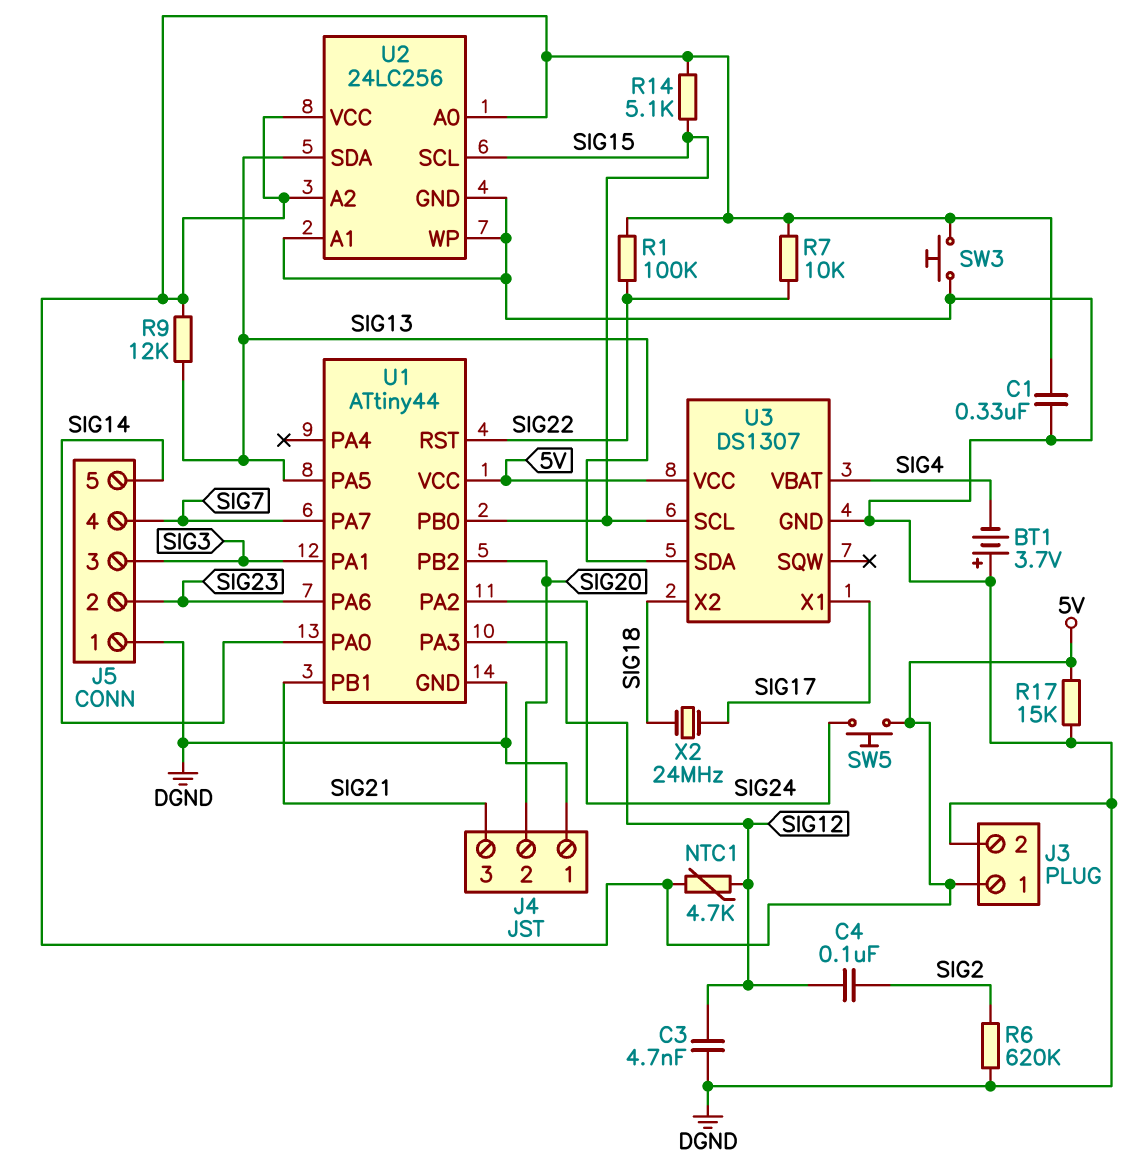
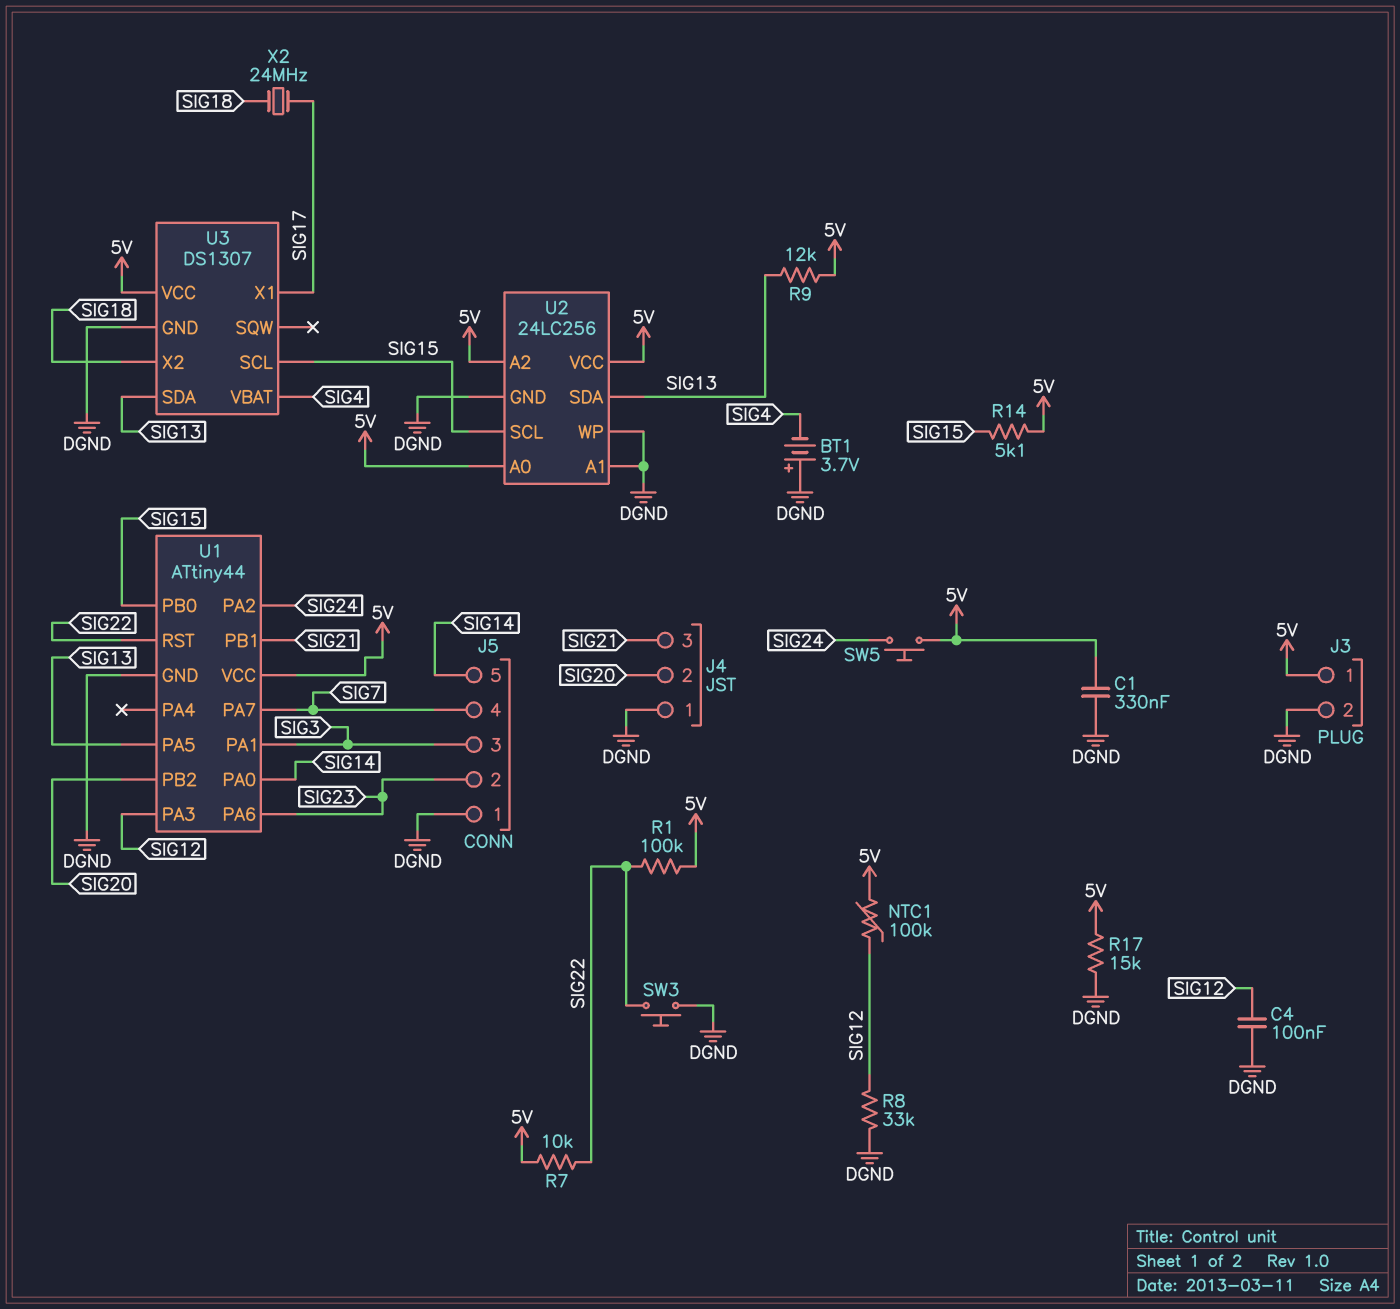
C3: 4.7nF (DGND, SIG12) -> none
C4: 100nF (SIG2, SIG12) -> 100nF (DGND, SIG12)
NTC1: 4.7k (5V, SIG12) -> 100k (5V, SIG12)
R6: 620k (DGND, SIG2) -> none
R8: none -> 33k (DGND, SIG12)
SW3: button (5V, DGND) -> button (DGND, SIG22)

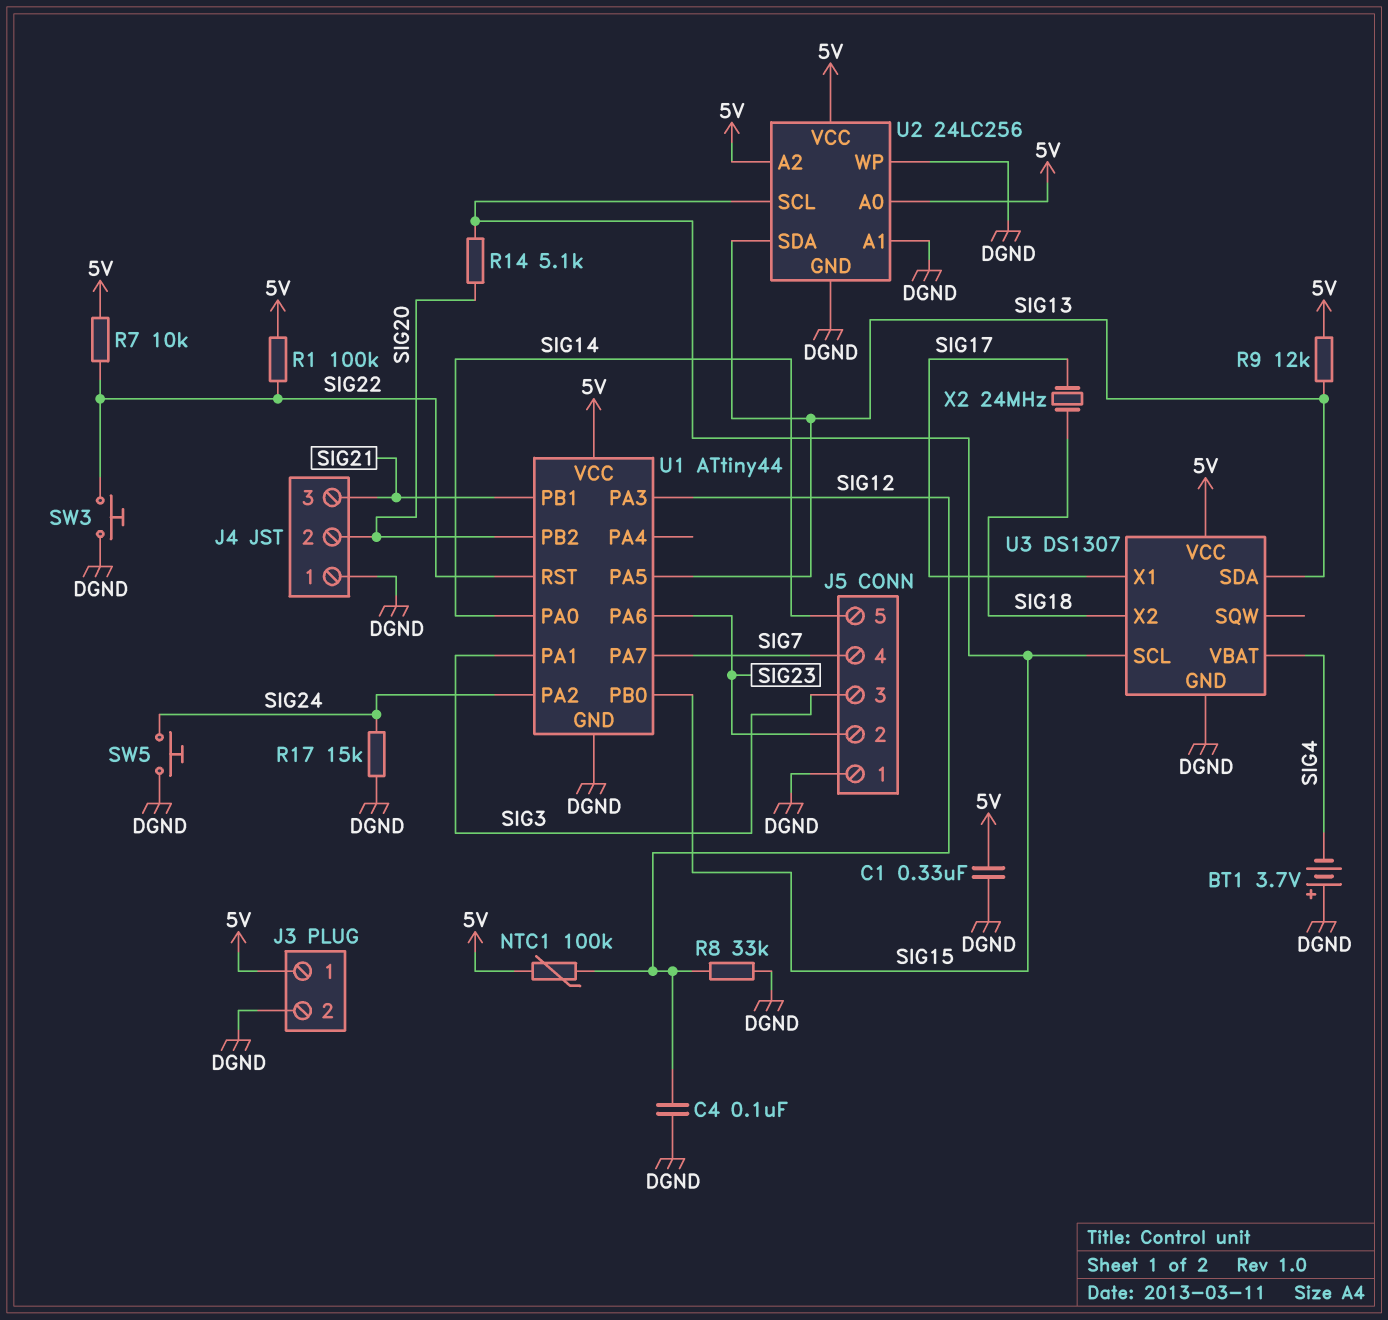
R14: 5.1k (5V, SIG15) -> 5.1k (SIG15, SIG20)
R17: 15k (5V, DGND) -> 15k (DGND, SIG24)
SW5: button (5V, SIG24) -> button (DGND, SIG24)

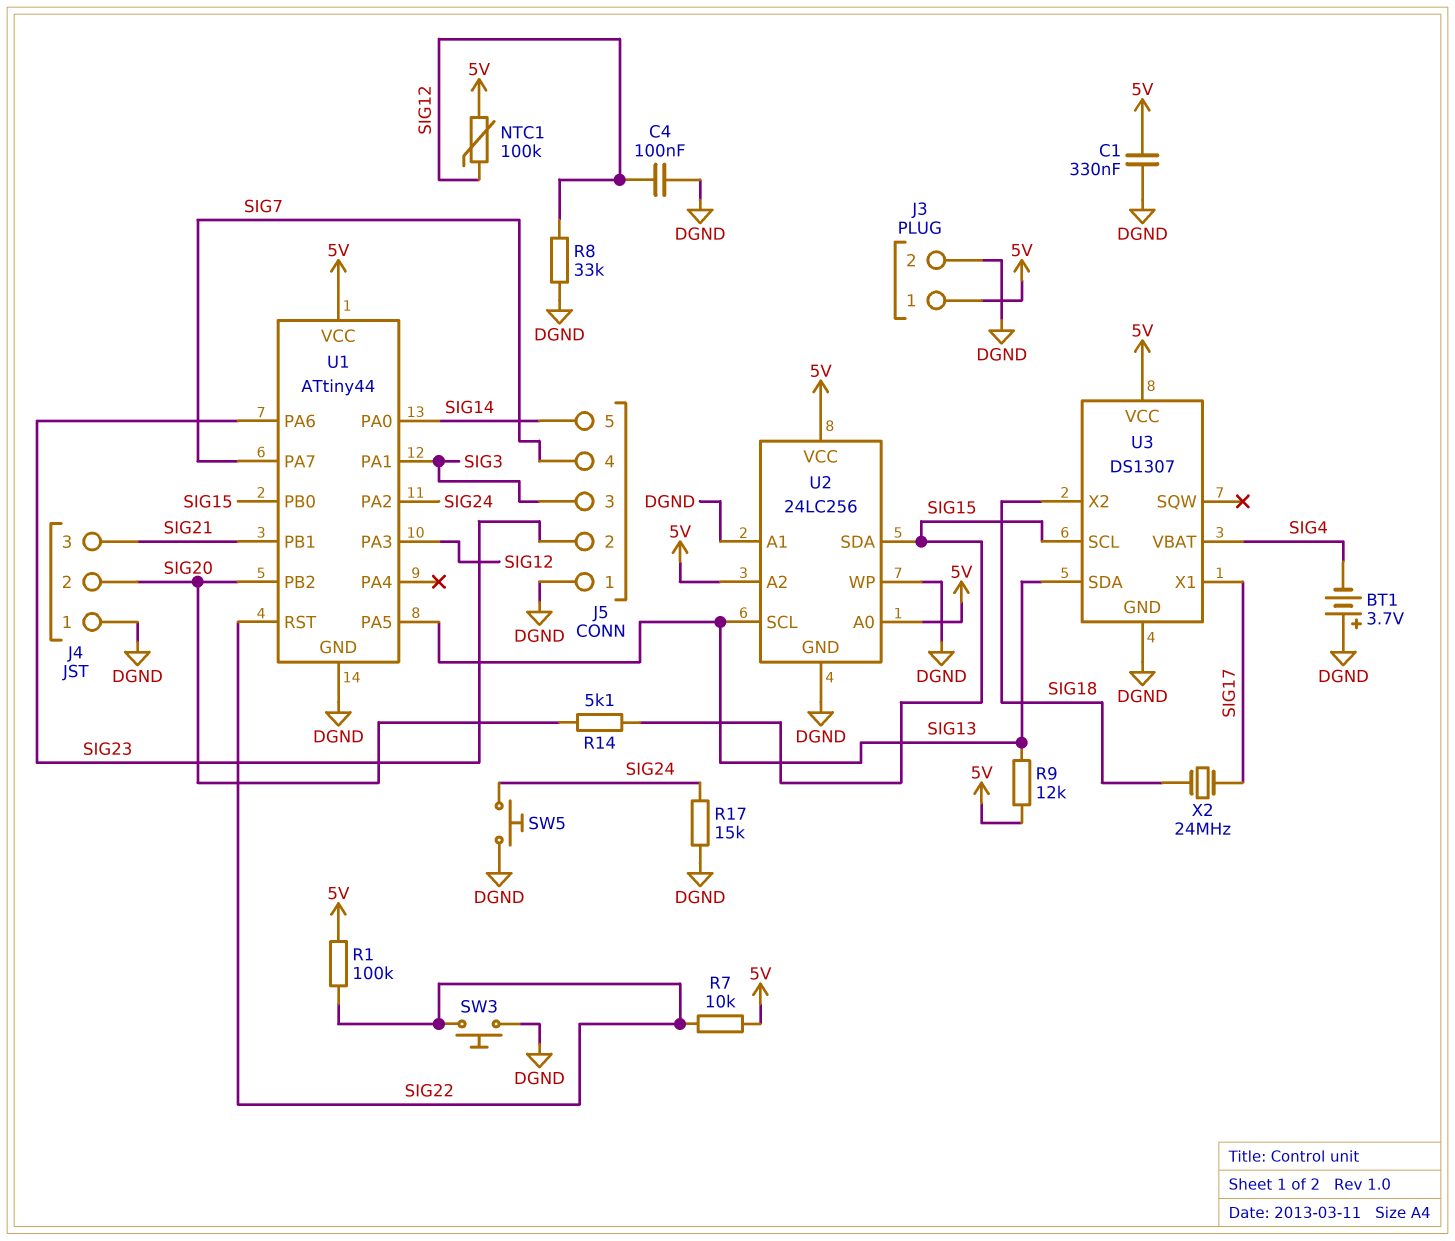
U2 pin SCL: SIG15 -> SIG13
U2 pin SDA: SIG13 -> SIG15

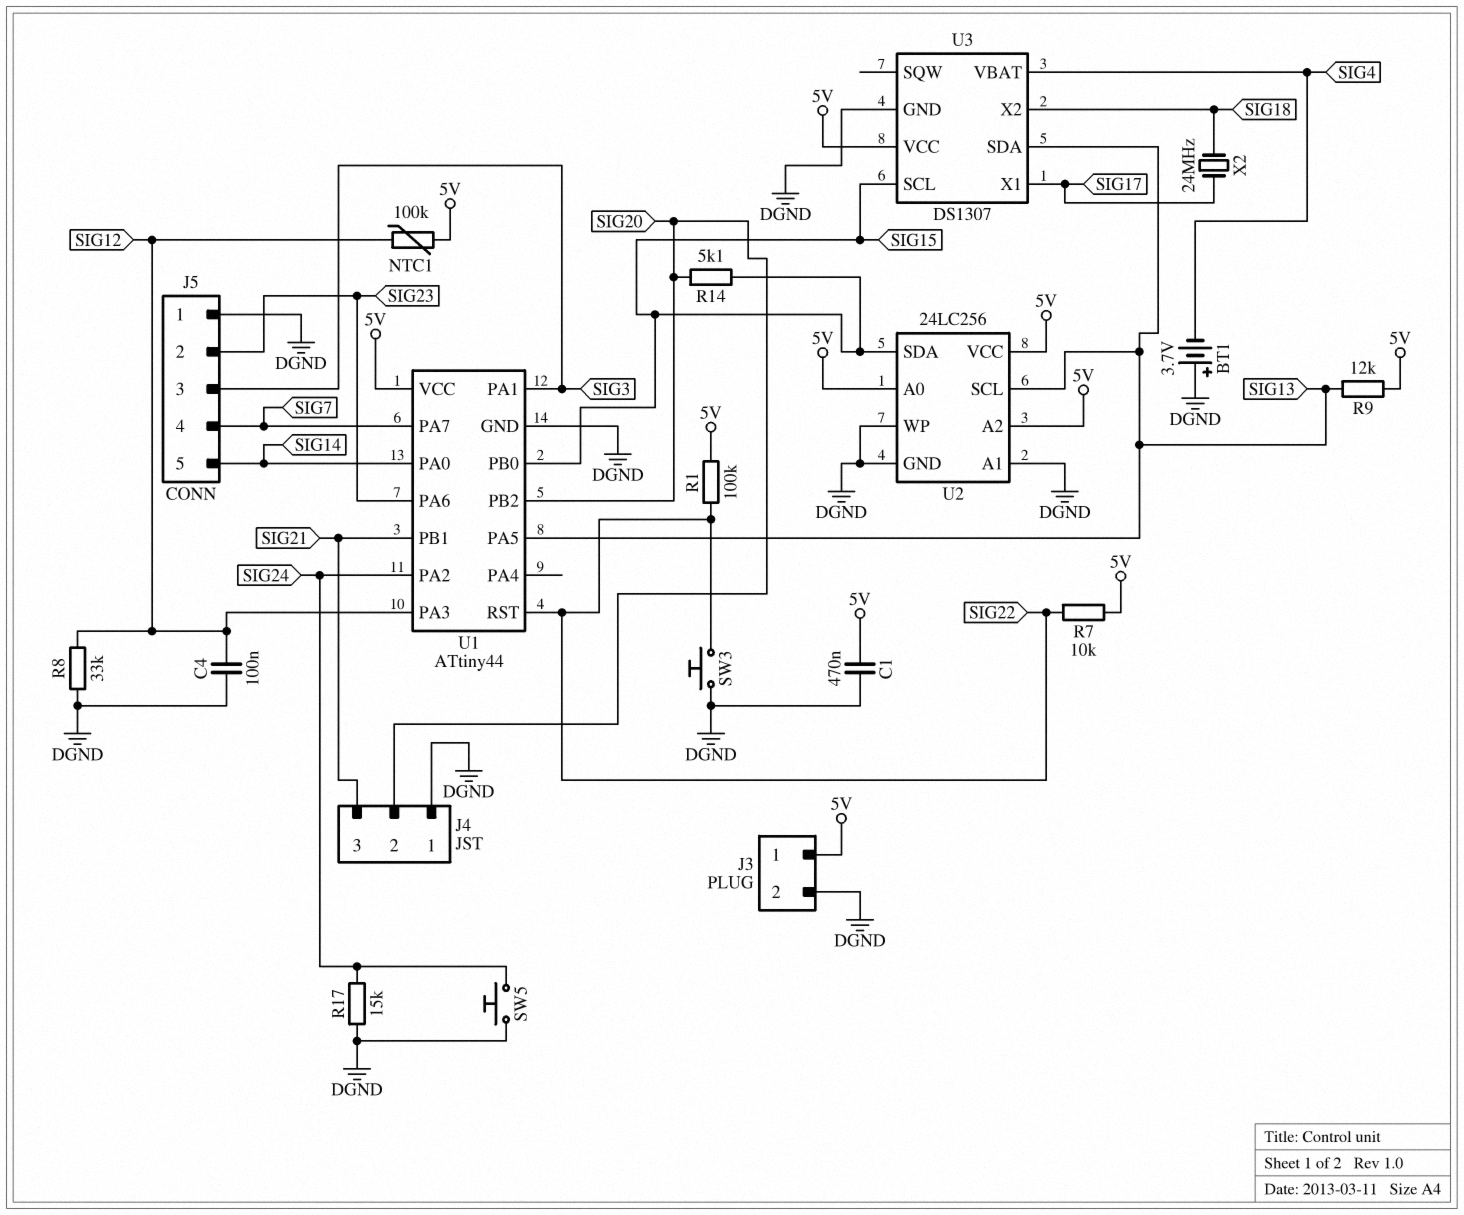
C1: 330nF (5V, DGND) -> 470nF (5V, DGND)

